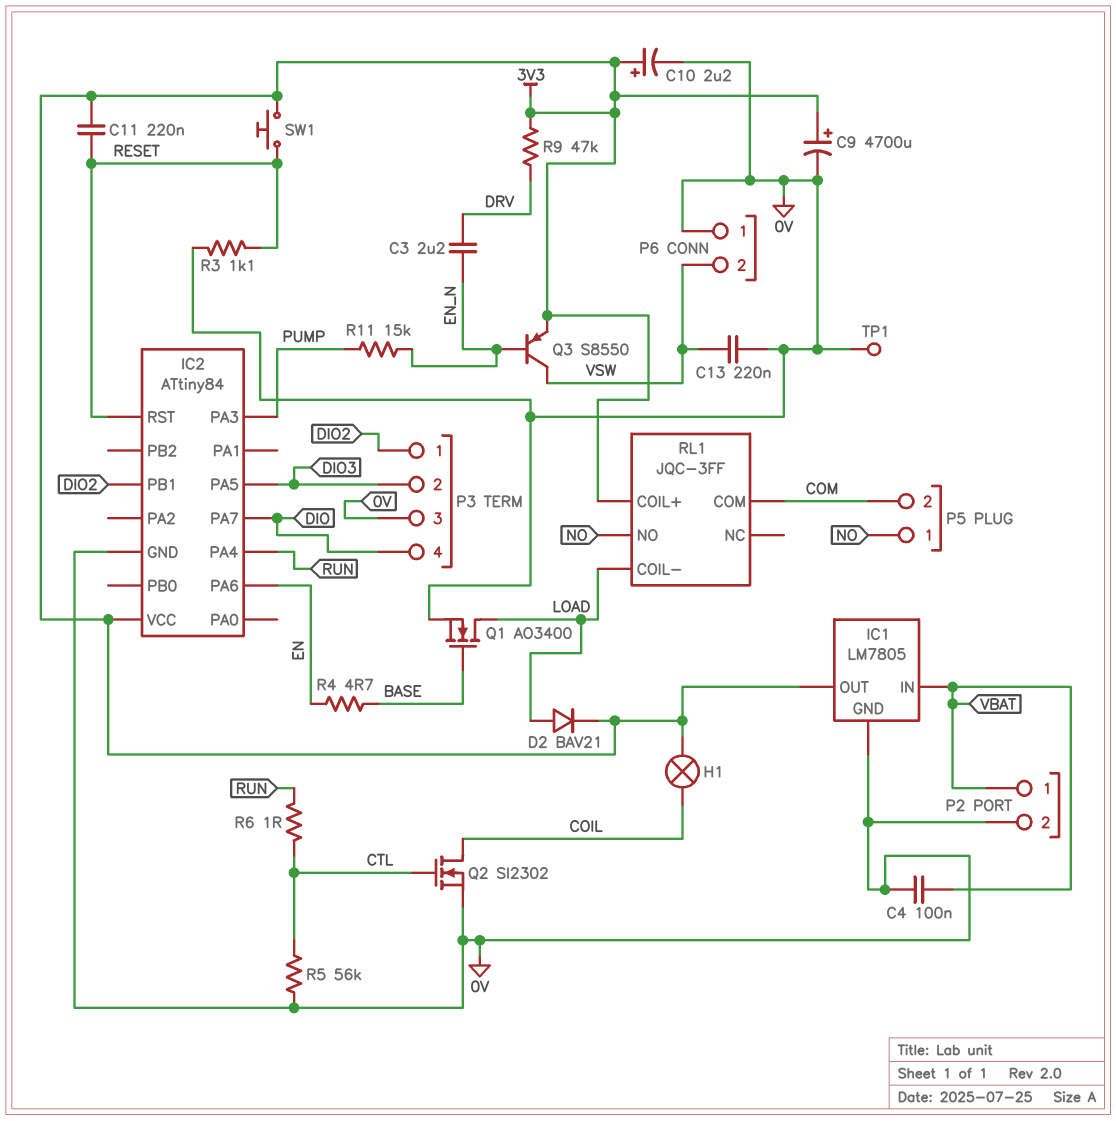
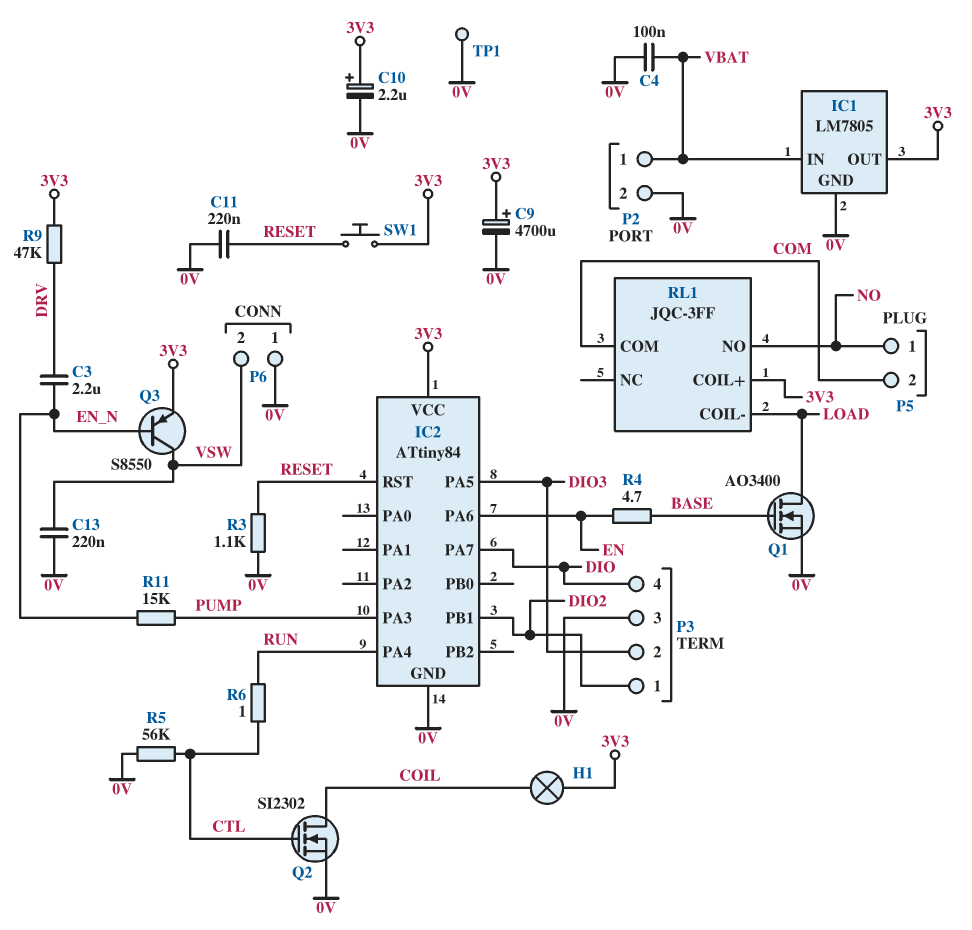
C11: 220nF (3V3, RESET) -> 220nF (0V, RESET)
D2: diode BAV21 (A LOAD, K 3V3) -> none

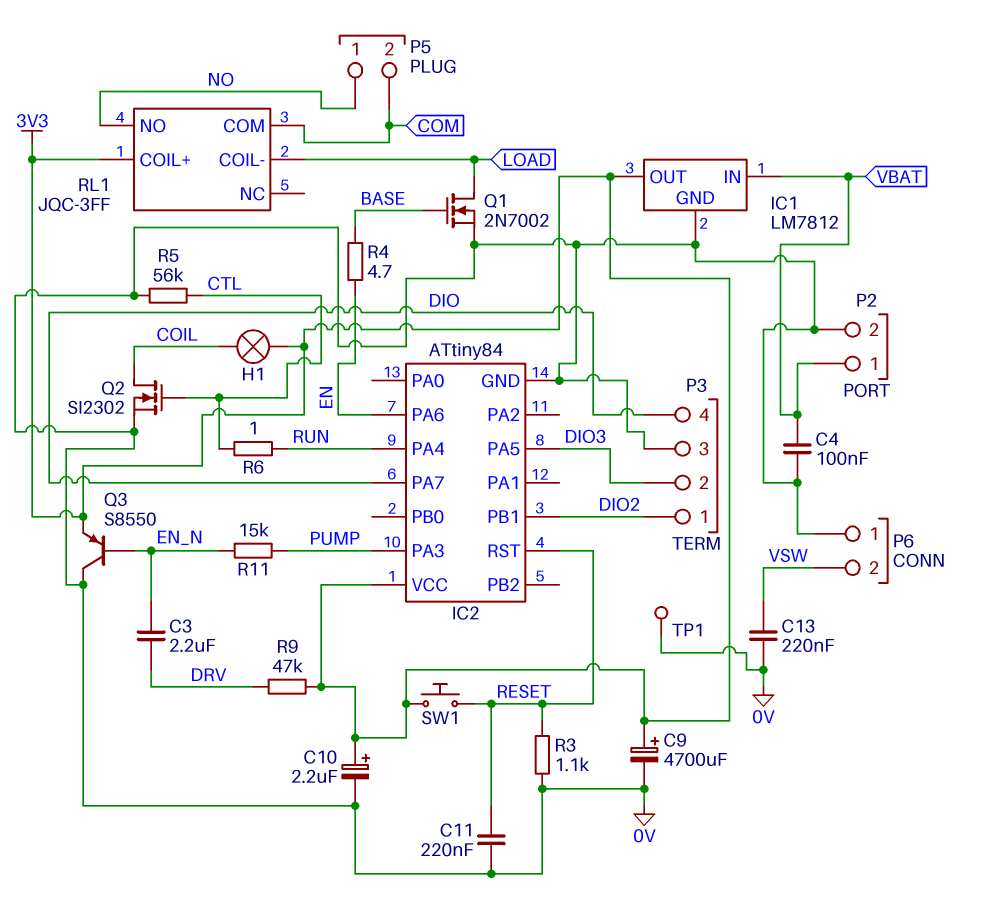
IC1: LM7805 -> LM7812
Q1: NMOS AO3400 (G BASE, D LOAD, S 0V) -> NMOS 2N7002 (G BASE, D LOAD, S 0V)
Q3: PNP S8550 (B EN_N, C VSW, E 3V3) -> PNP S8550 (B EN_N, C 0V, E 3V3)

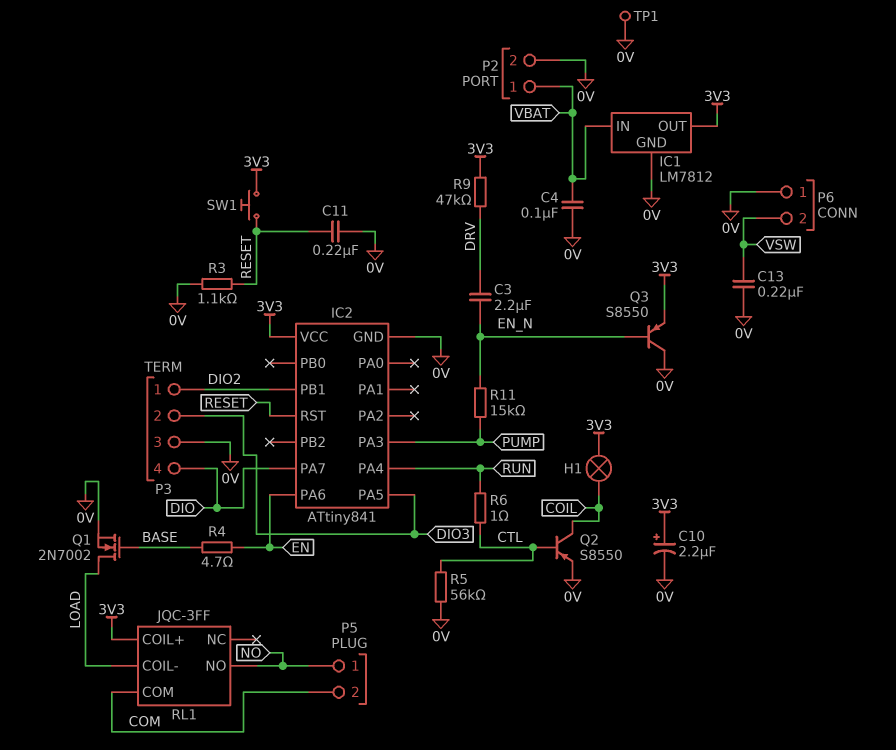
C9: 4700uF (plus 3V3, minus 0V) -> none
IC2: ATtiny84 -> ATtiny841
Q2: NMOS SI2302 (G CTL, D COIL, S 0V) -> PNP S8550 (B CTL, C COIL, E 0V)

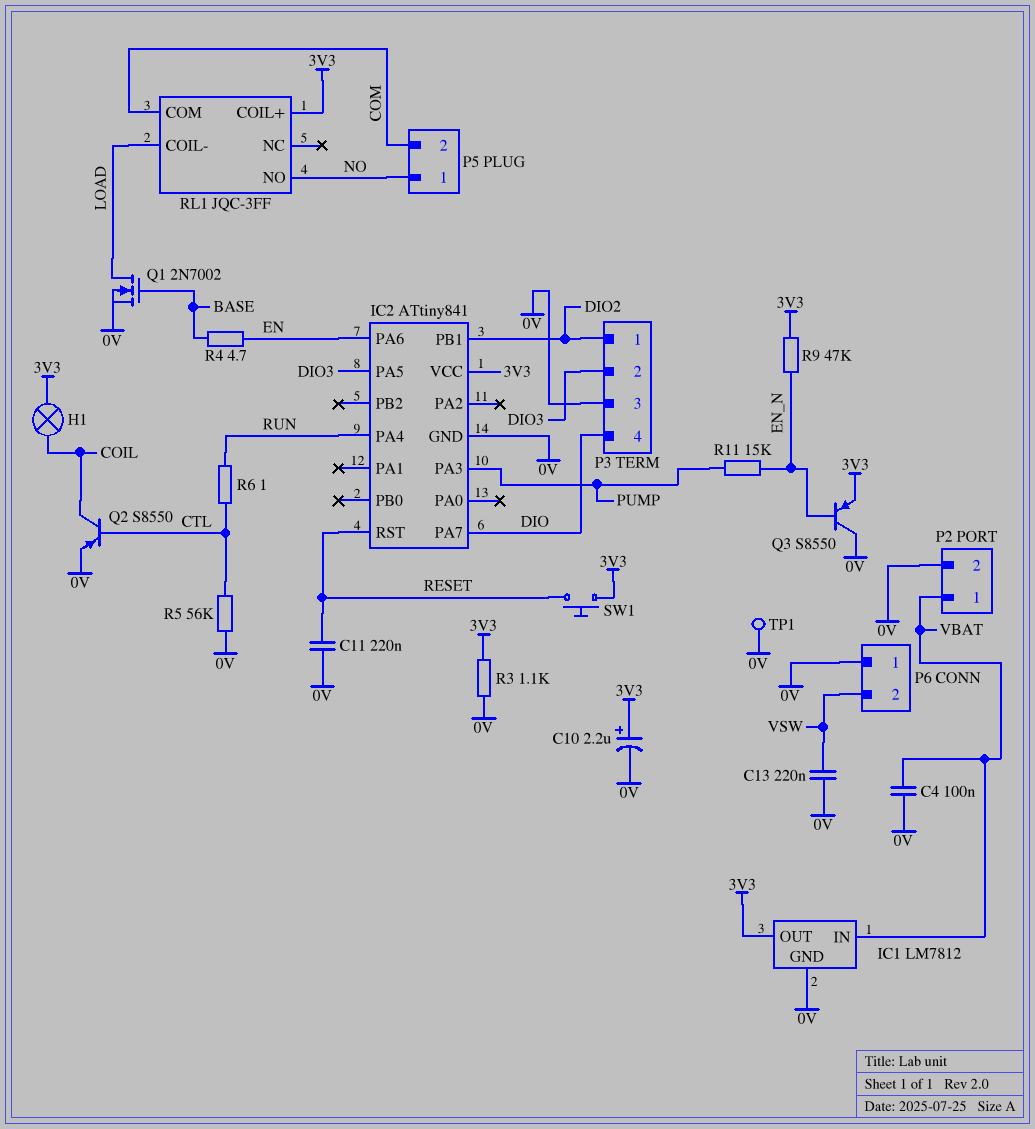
C3: 2.2uF (DRV, EN_N) -> none
R3: 1.1k (0V, RESET) -> 1.1k (0V, 3V3)
R9: 47k (3V3, DRV) -> 47k (3V3, EN_N)

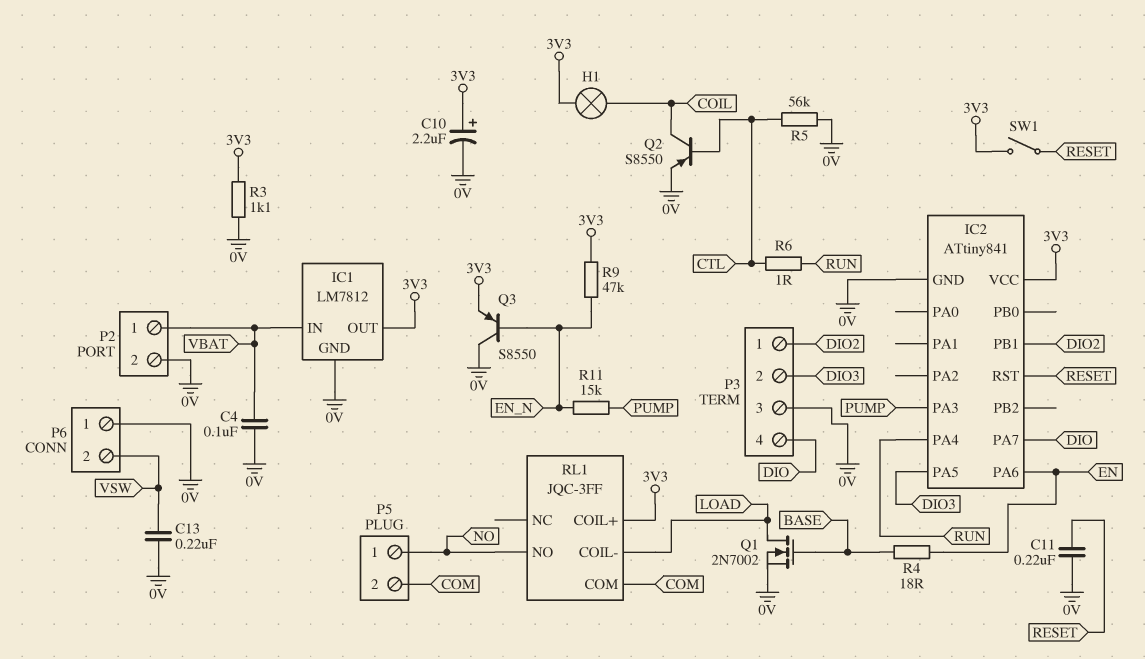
R4: 4.7 (BASE, EN) -> 18 (BASE, EN)
SW1: button (3V3, RESET) -> switch (3V3, RESET)
TP1: test point (0V) -> none

